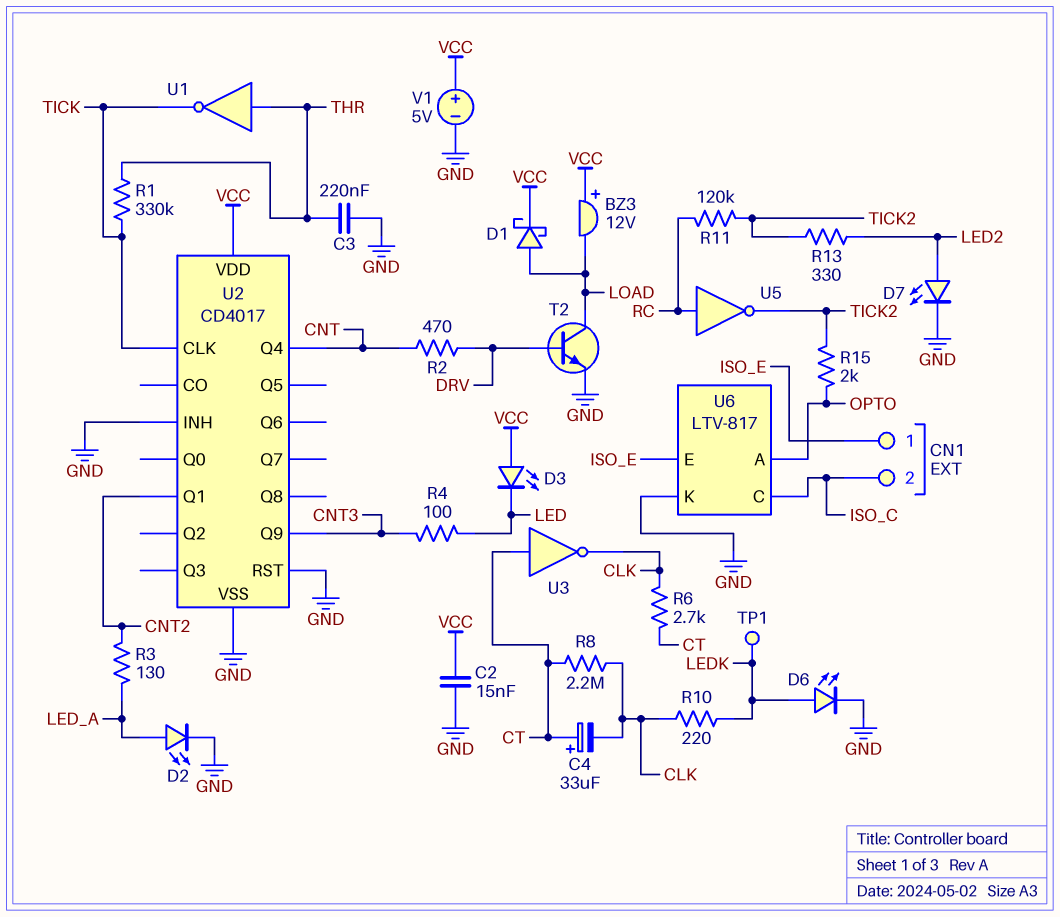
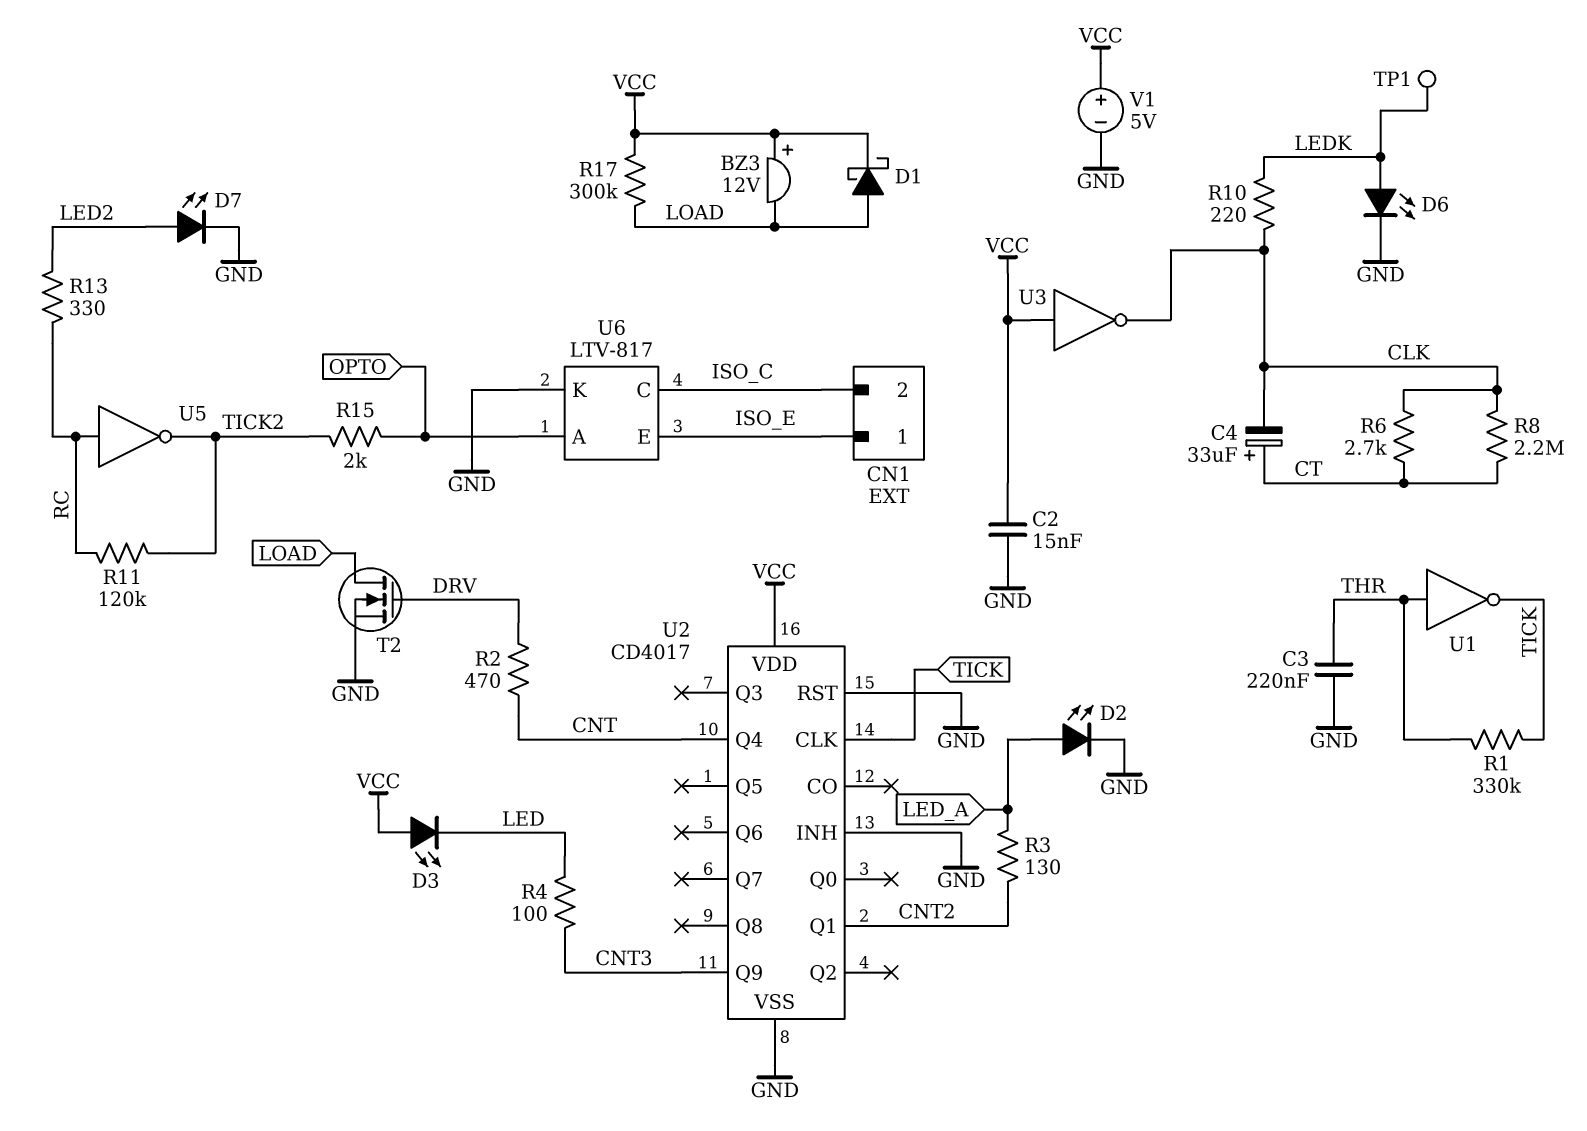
R13: 330 (LED2, TICK2) -> 330 (LED2, RC)
R17: none -> 300k (LOAD, VCC)
T2: NPN (B DRV, C LOAD, E GND) -> NMOS (G DRV, D LOAD, S GND)
U3: NOT (in CT, out CLK) -> NOT (in VCC, out CLK)

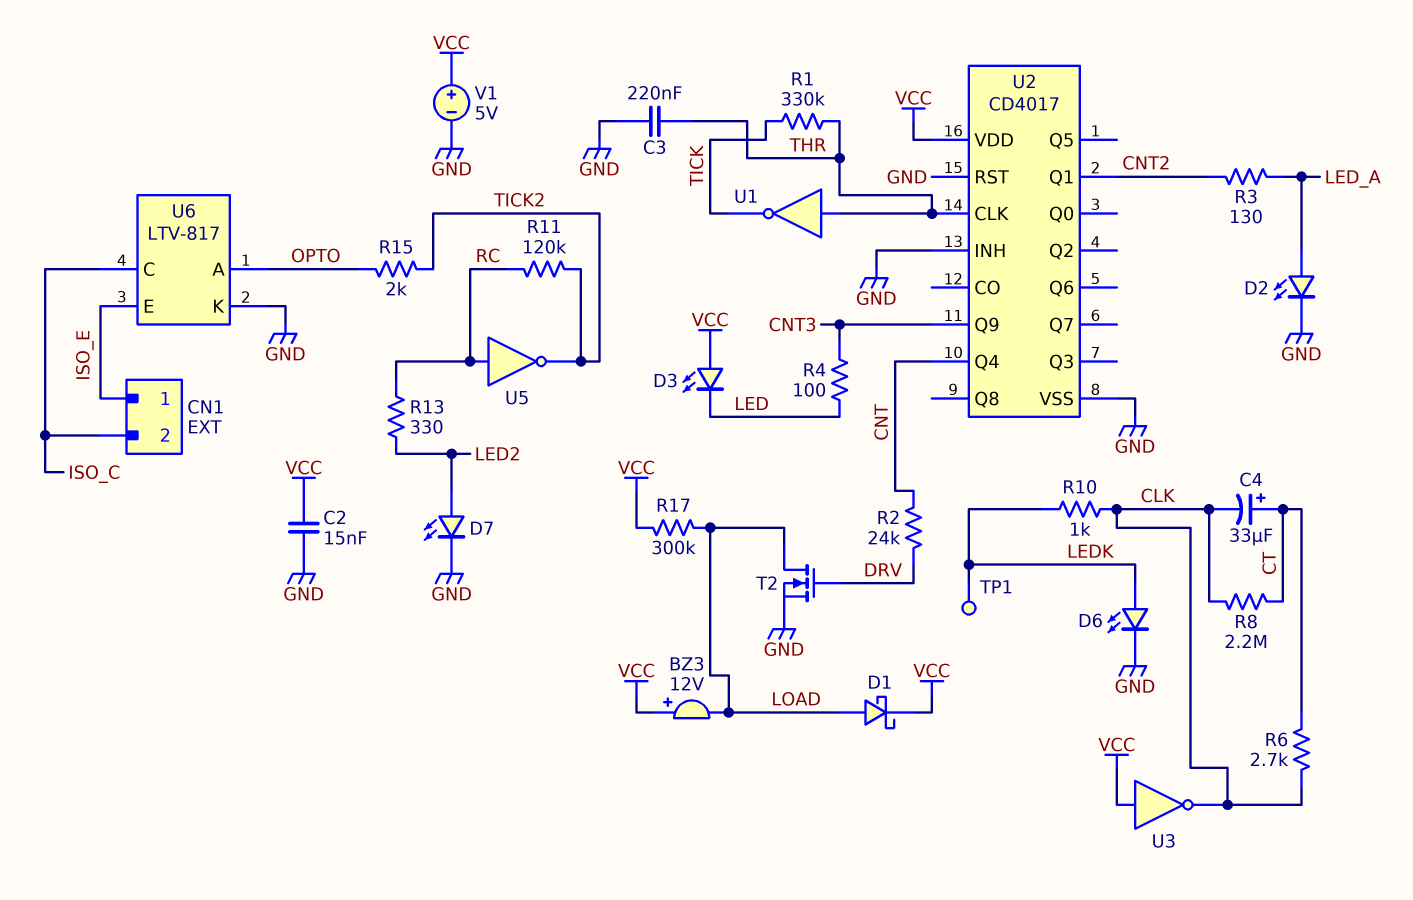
R2: 470 (CNT, DRV) -> 24k (CNT, DRV)
R10: 220 (CLK, LEDK) -> 1k (CLK, LEDK)
U2 pin CLK: TICK -> THR

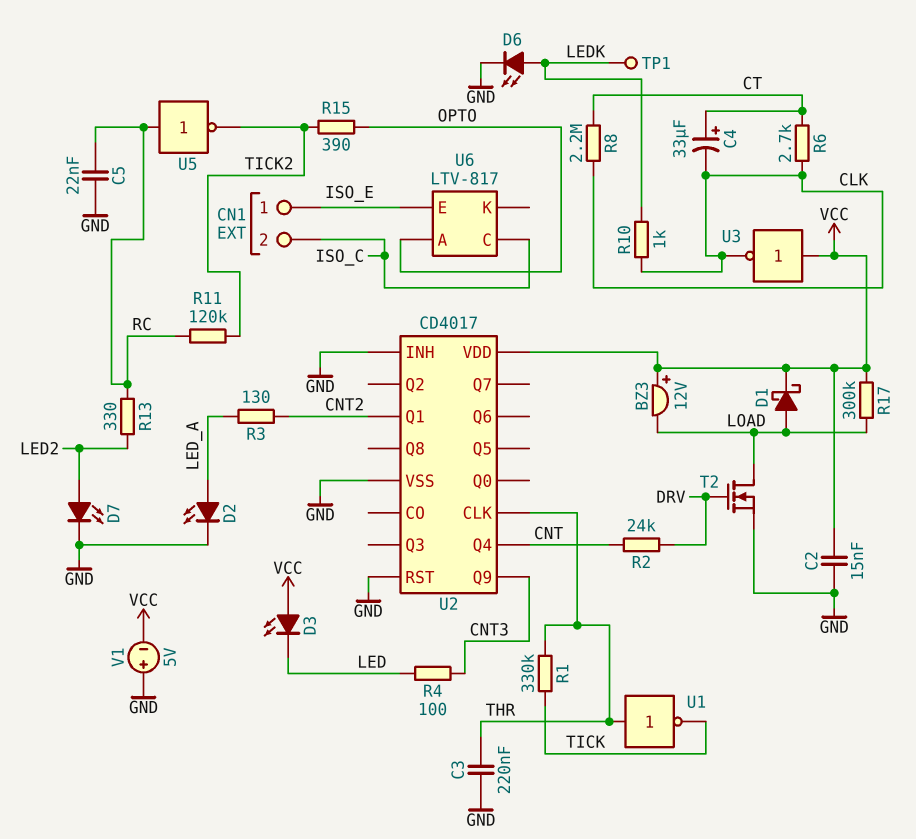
C5: none -> 22nF (GND, RC)
R15: 2k (OPTO, TICK2) -> 390 (OPTO, TICK2)
U6 pin K: GND -> none
V1: 5V (plus VCC, minus GND) -> 5V (plus GND, minus VCC)

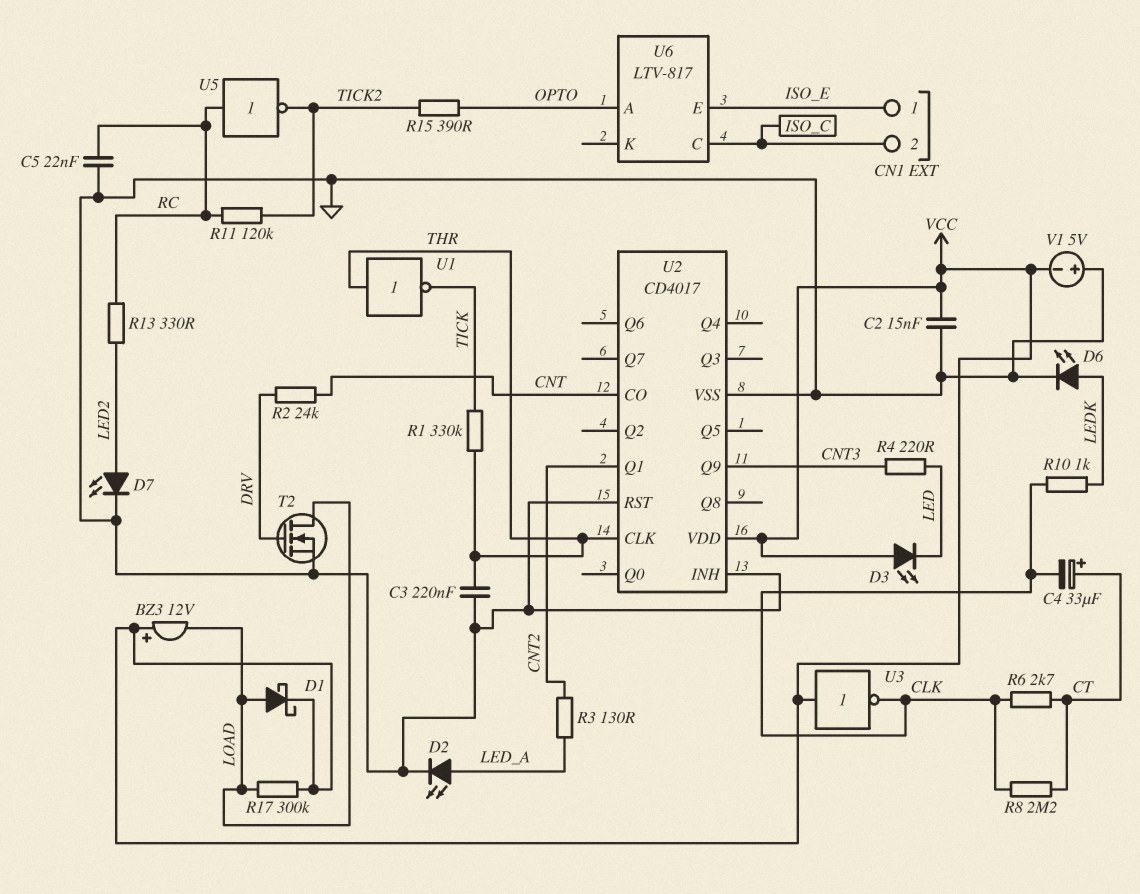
R4: 100 (CNT3, LED) -> 220 (CNT3, LED)
TP1: test point (LEDK) -> none
U2 pin CO: none -> CNT
U2 pin Q4: CNT -> none

